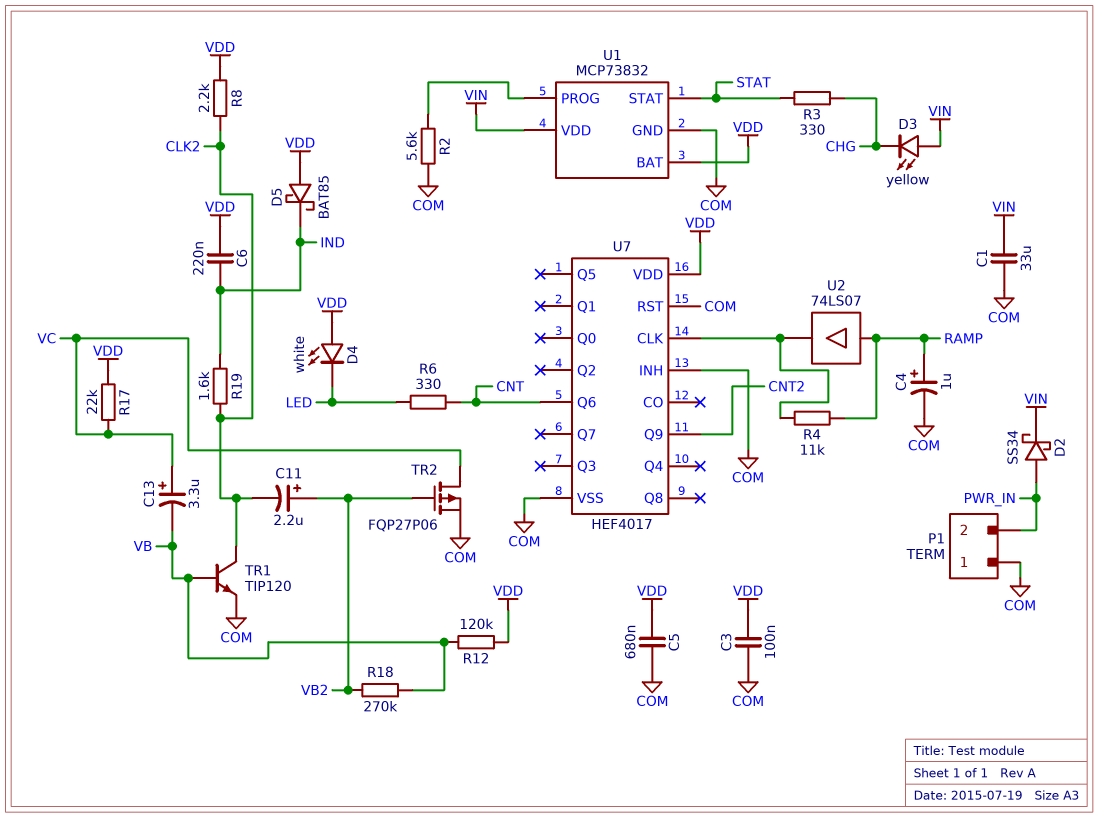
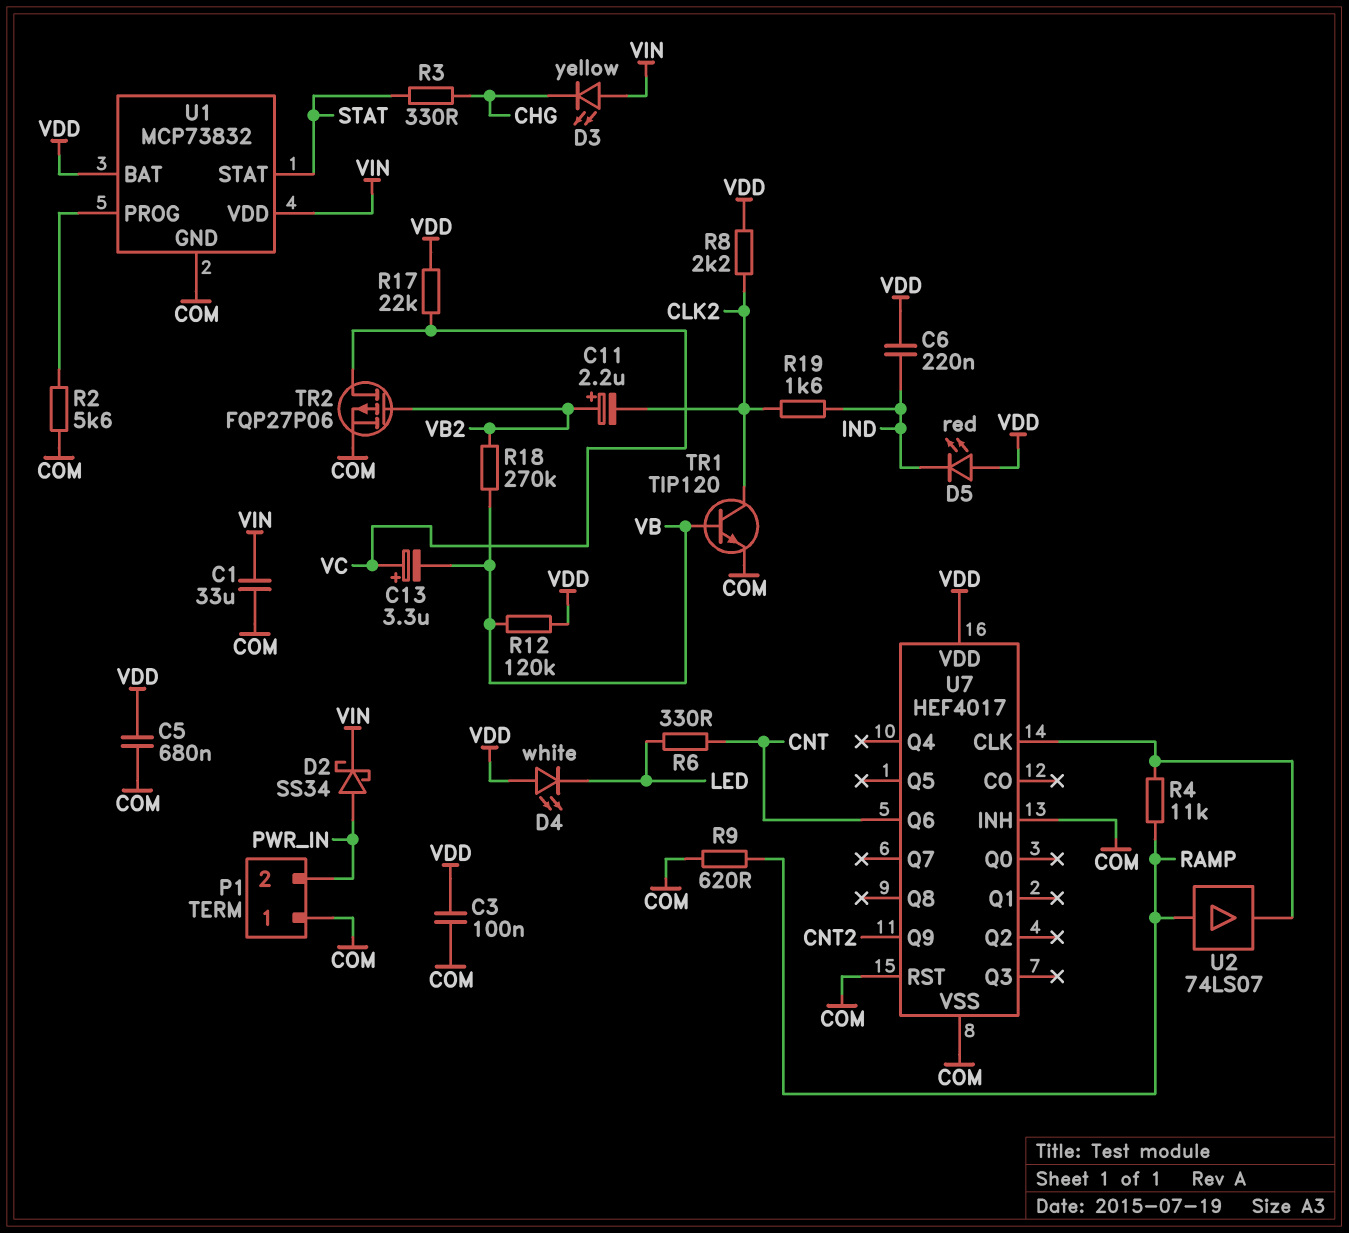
C4: 1uF (plus RAMP, minus COM) -> none
D5: schottky BAT85 (A VDD, K IND) -> LED red (A VDD, K IND)
R9: none -> 620 (COM, RAMP)

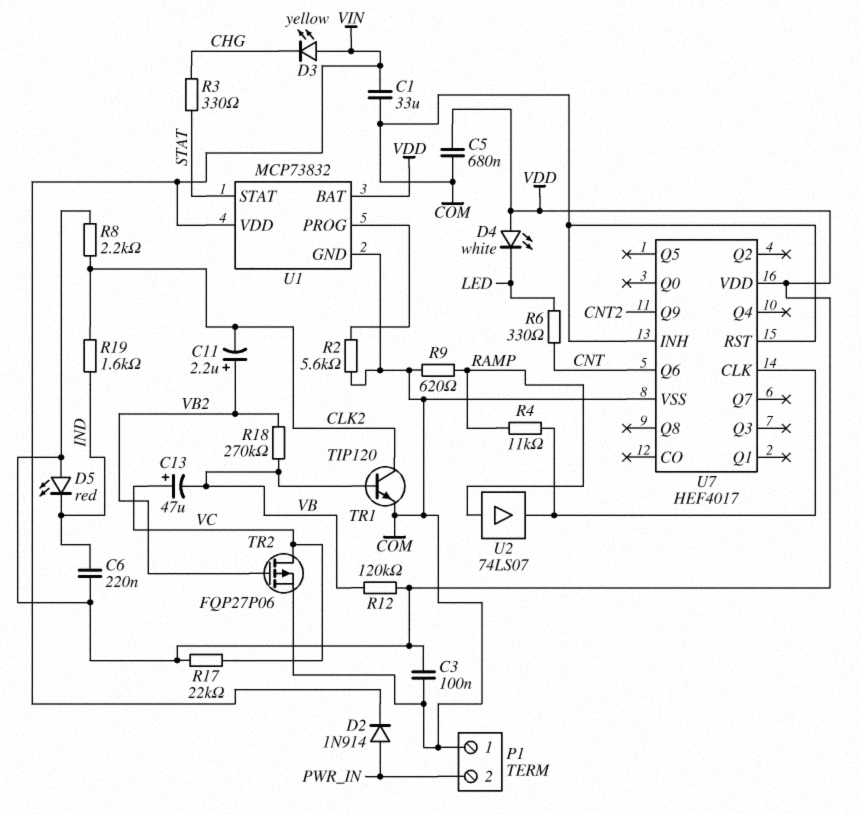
C13: 3.3uF (plus VC, minus VB) -> 47uF (plus VC, minus VB)
D2: schottky SS34 (A PWR_IN, K VIN) -> diode 1N914 (A PWR_IN, K VIN)

